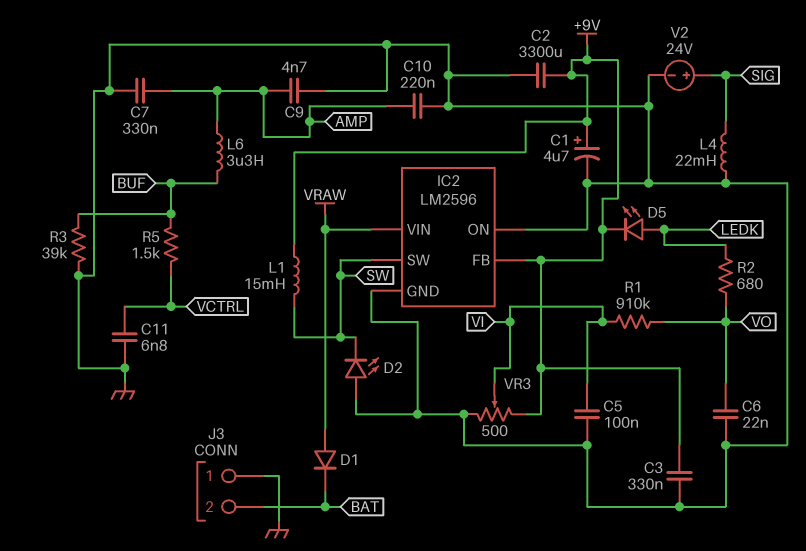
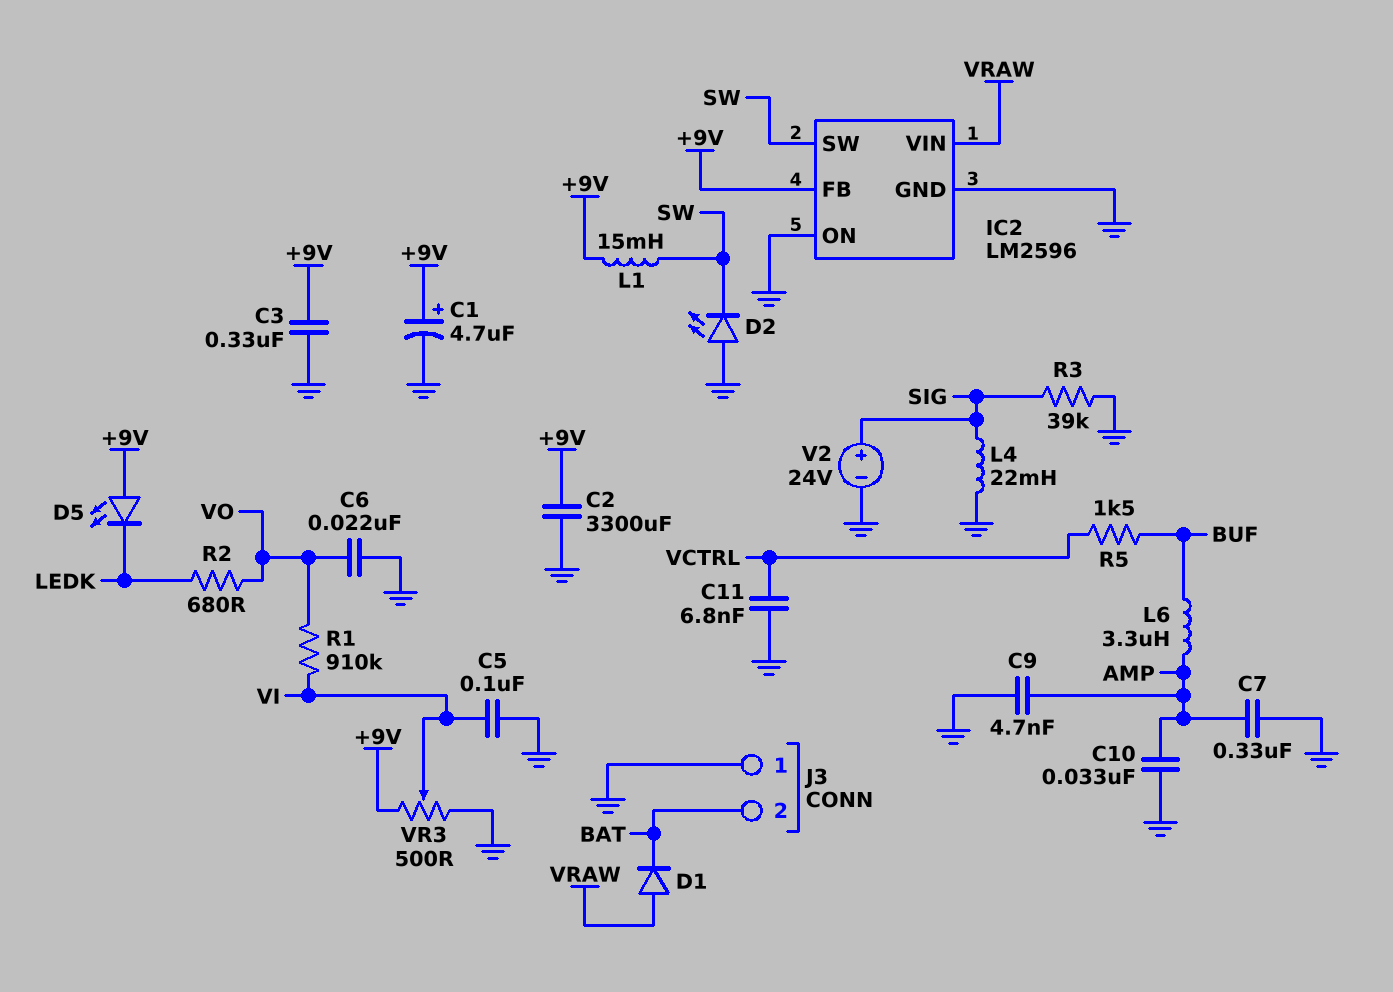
C10: 220nF (AMP, GND) -> 33nF (AMP, GND)
D5: LED (A LEDK, K +9V) -> LED (A +9V, K LEDK)
R3: 39k (BUF, GND) -> 39k (GND, SIG)

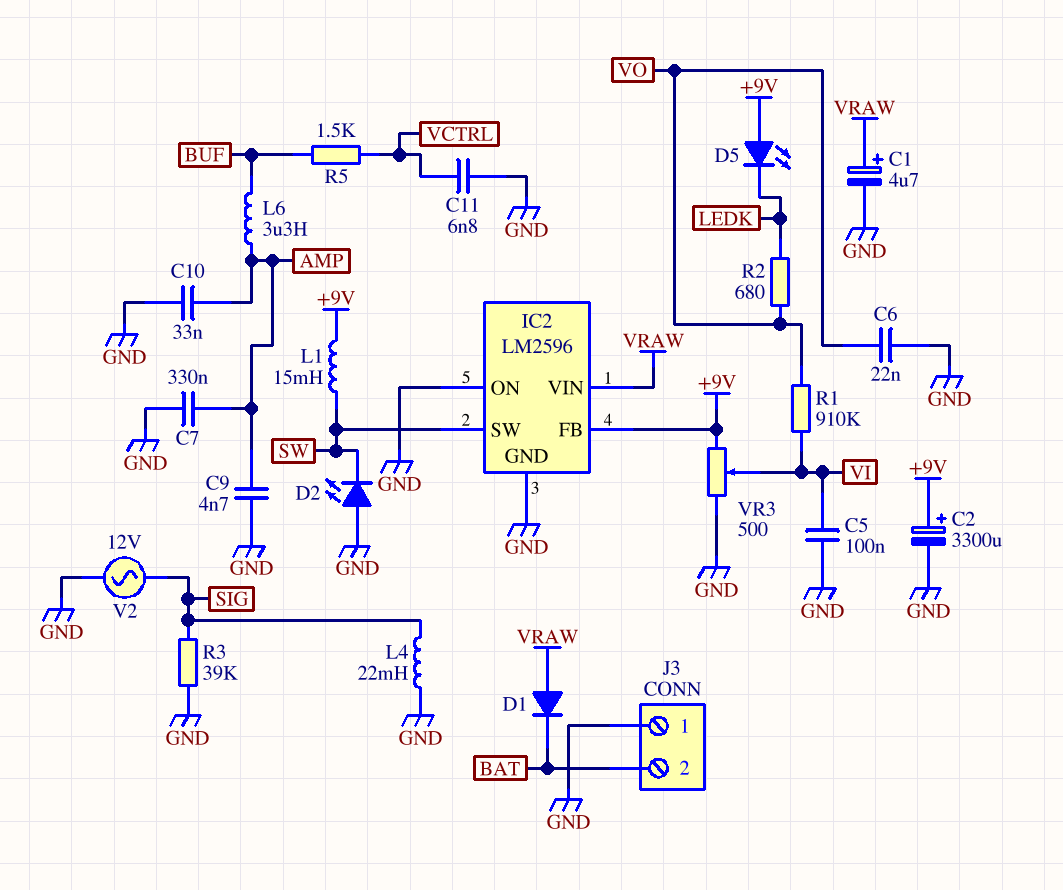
C1: 4.7uF (plus +9V, minus GND) -> 4.7uF (plus VRAW, minus GND)
C2: 3300uF (+9V, GND) -> 3300uF (plus +9V, minus GND)
C3: 330nF (+9V, GND) -> none
V2: 24V (plus SIG, minus GND) -> AC 12V (GND, SIG)

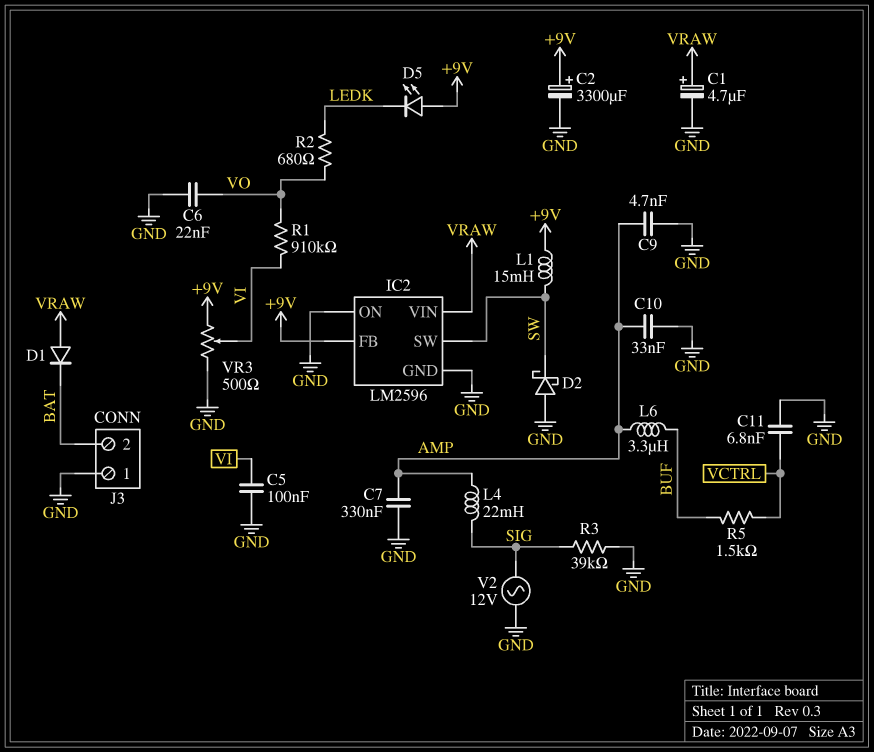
D2: LED (A GND, K SW) -> schottky (A GND, K SW)
L4: 22mH (GND, SIG) -> 22mH (AMP, SIG)

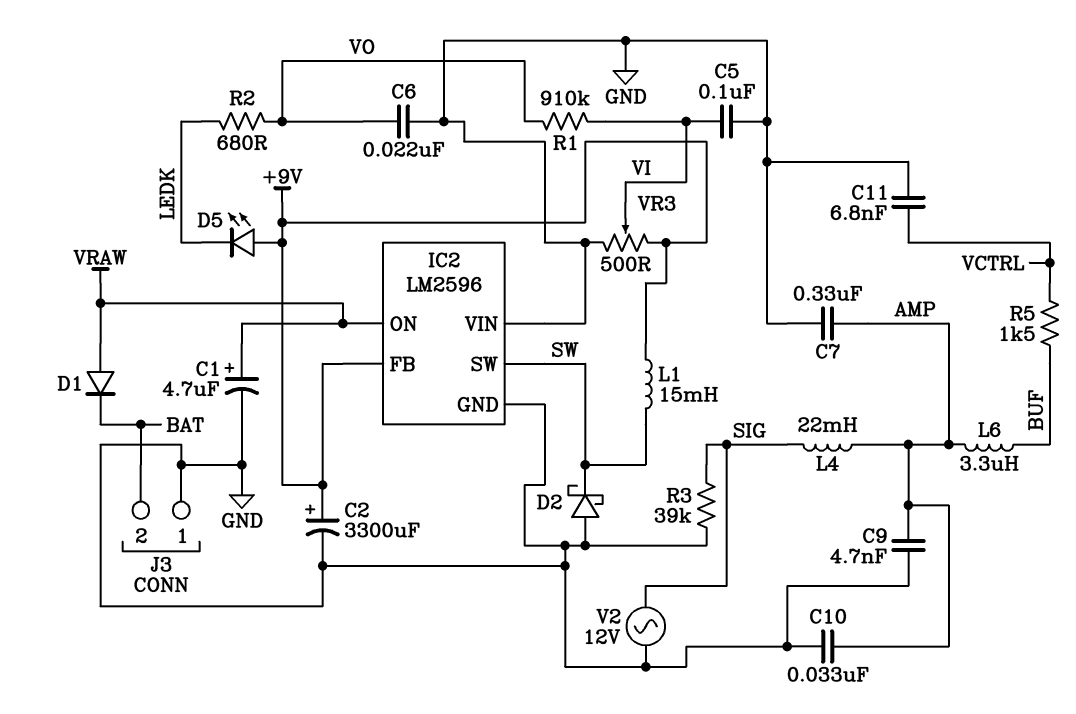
IC2 pin ON: GND -> VRAW
IC2 pin VIN: VRAW -> GND

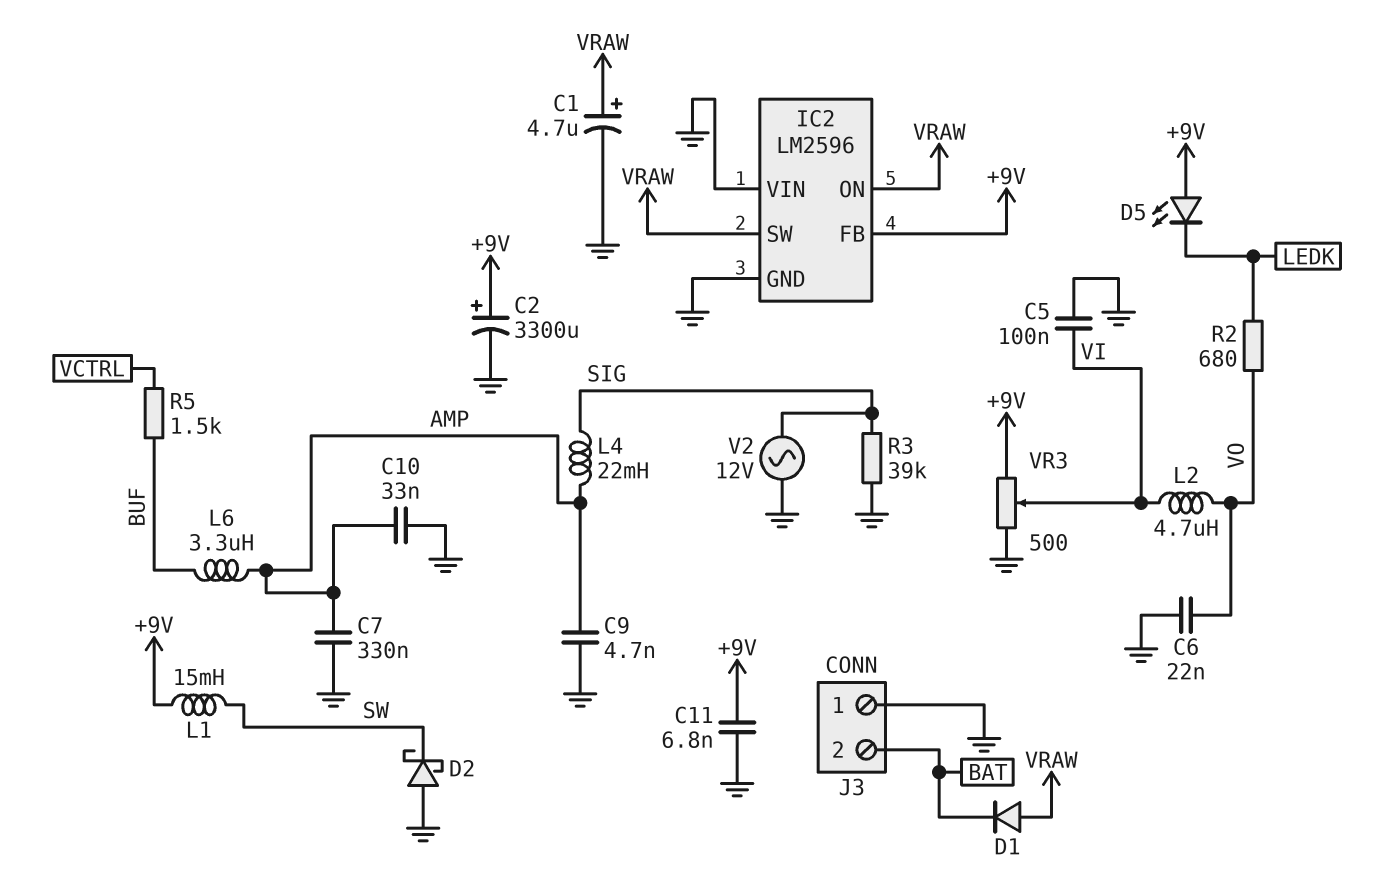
C11: 6.8nF (GND, VCTRL) -> 6.8nF (+9V, GND)
IC2 pin SW: SW -> VRAW
L2: none -> 4.7uH (VI, VO)
R1: 910k (VI, VO) -> none

